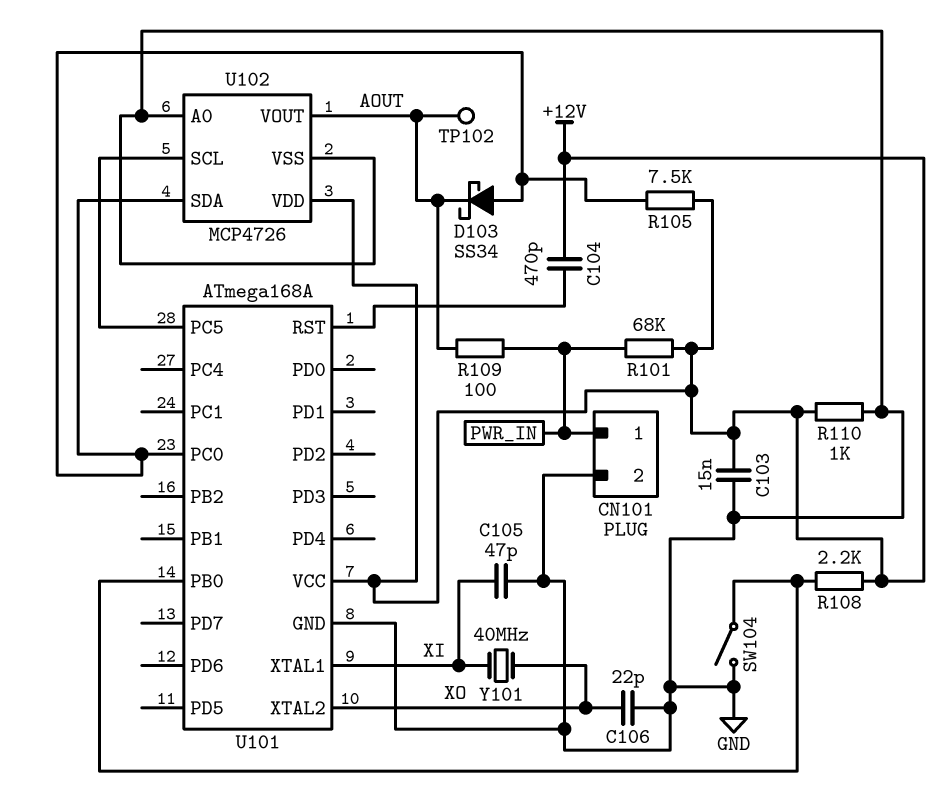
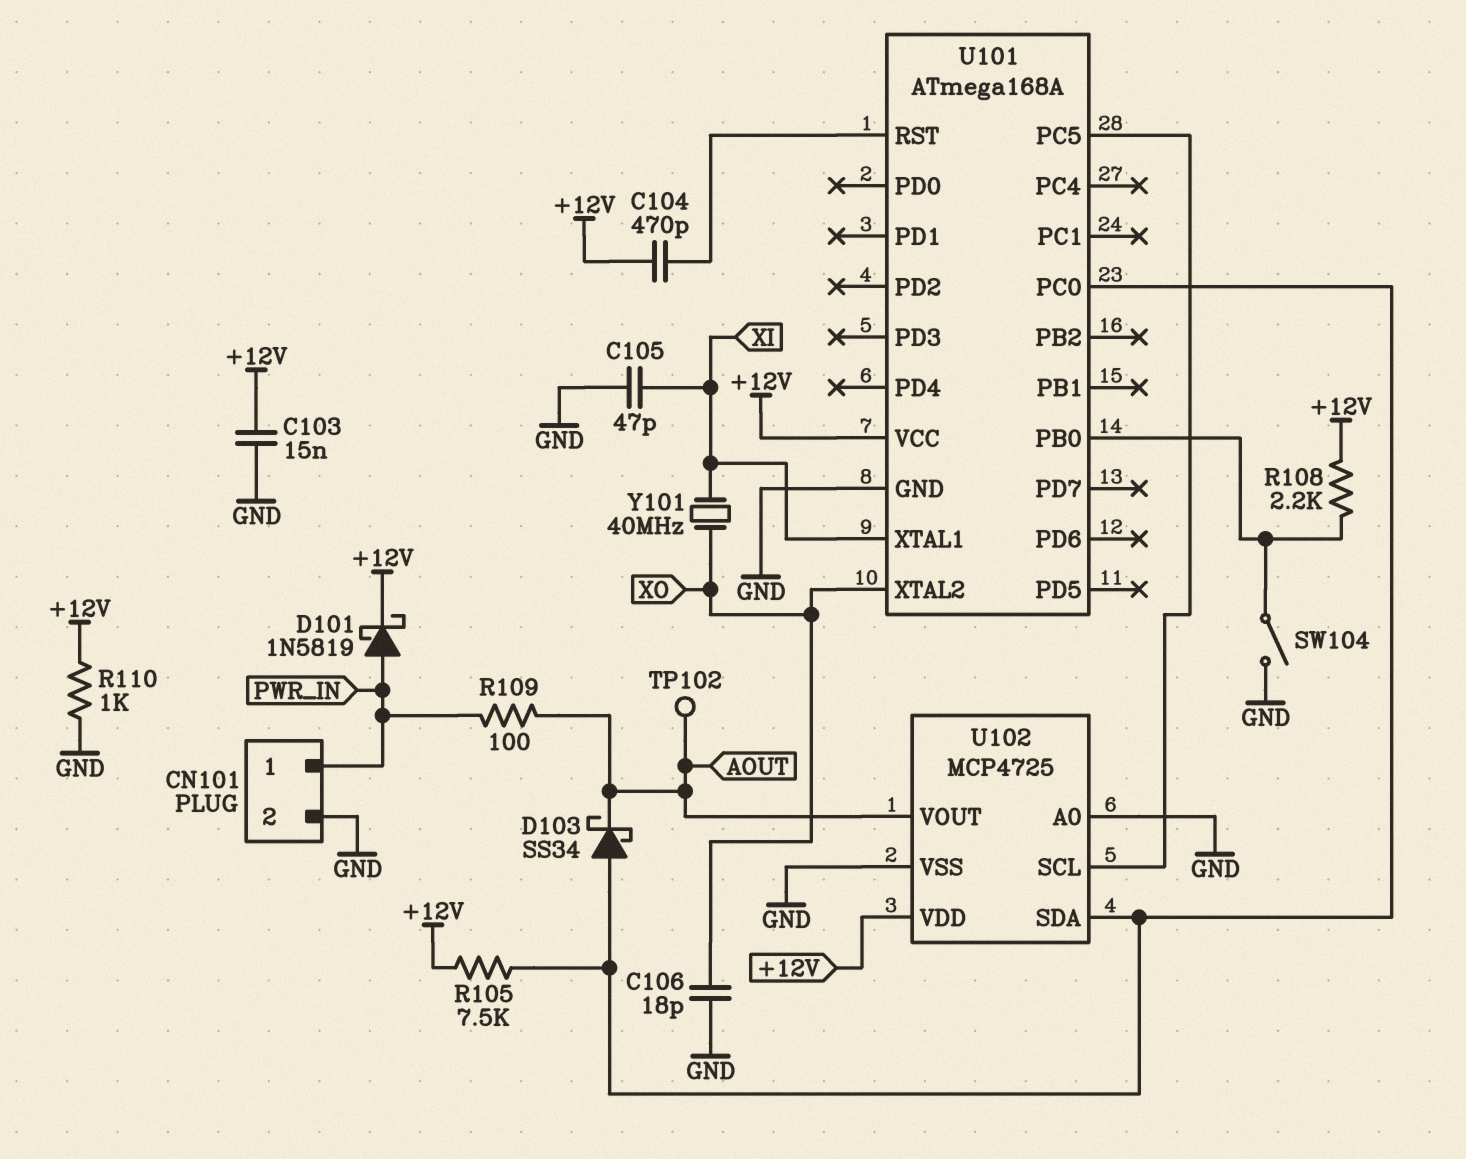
C106: 22pF (GND, XO) -> 18pF (GND, XO)
D101: none -> schottky 1N5819 (A PWR_IN, K +12V)
R101: 68k (+12V, PWR_IN) -> none
U102: MCP4726 -> MCP4725

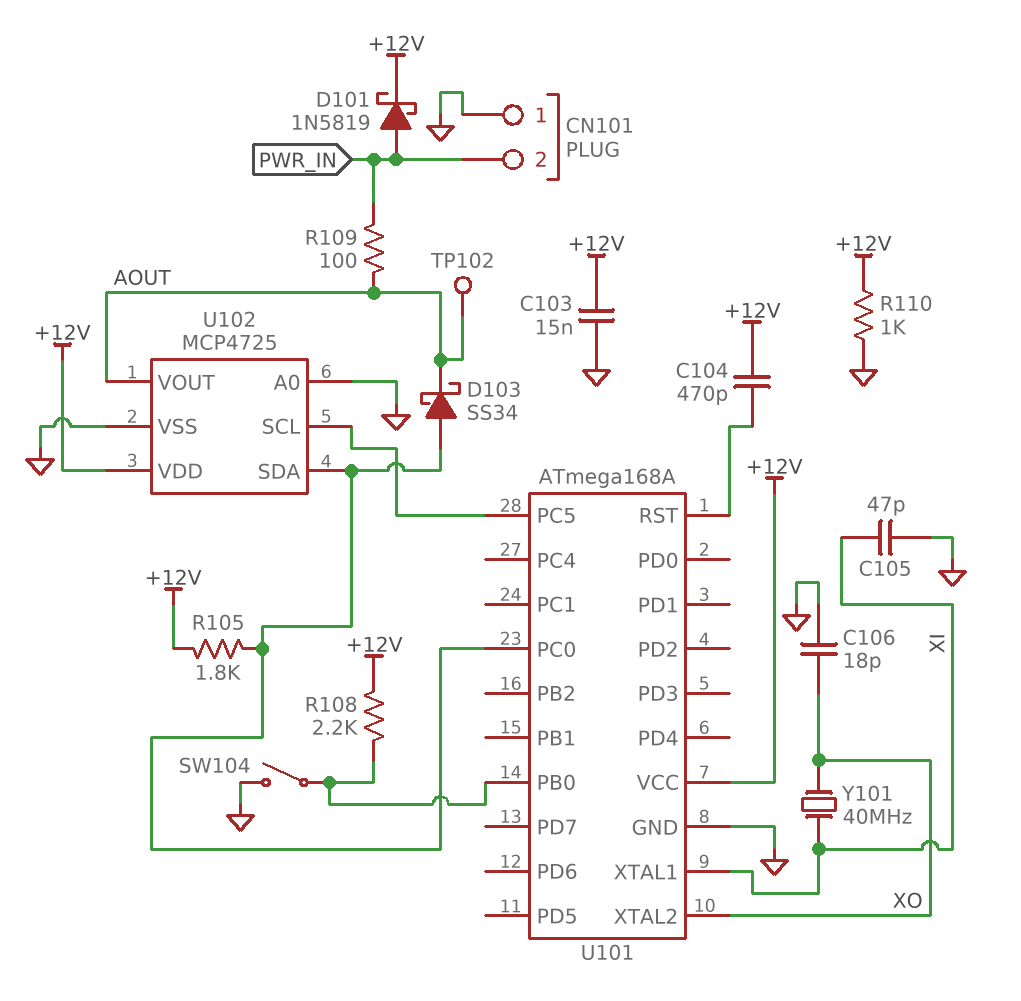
CN101 pin 1: PWR_IN -> GND
CN101 pin 2: GND -> PWR_IN
R105: 7.5k (+12V, U101/PC0) -> 1.8k (+12V, U101/PC0)

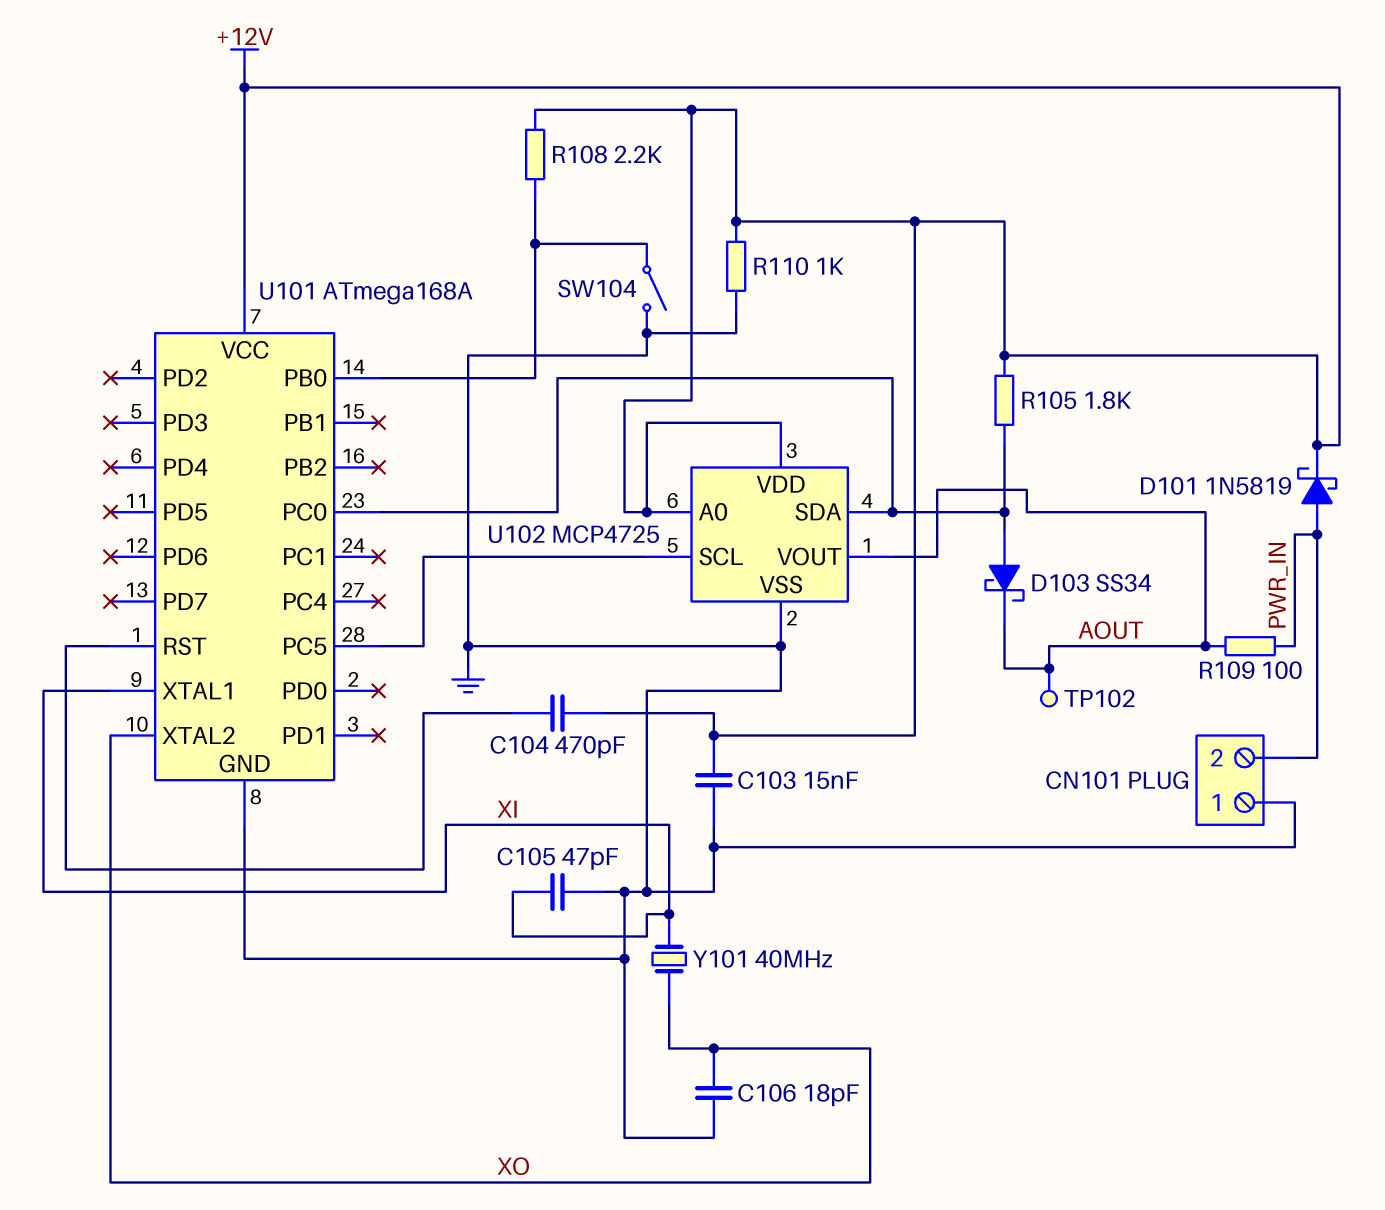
U102 pin A0: GND -> +12V

